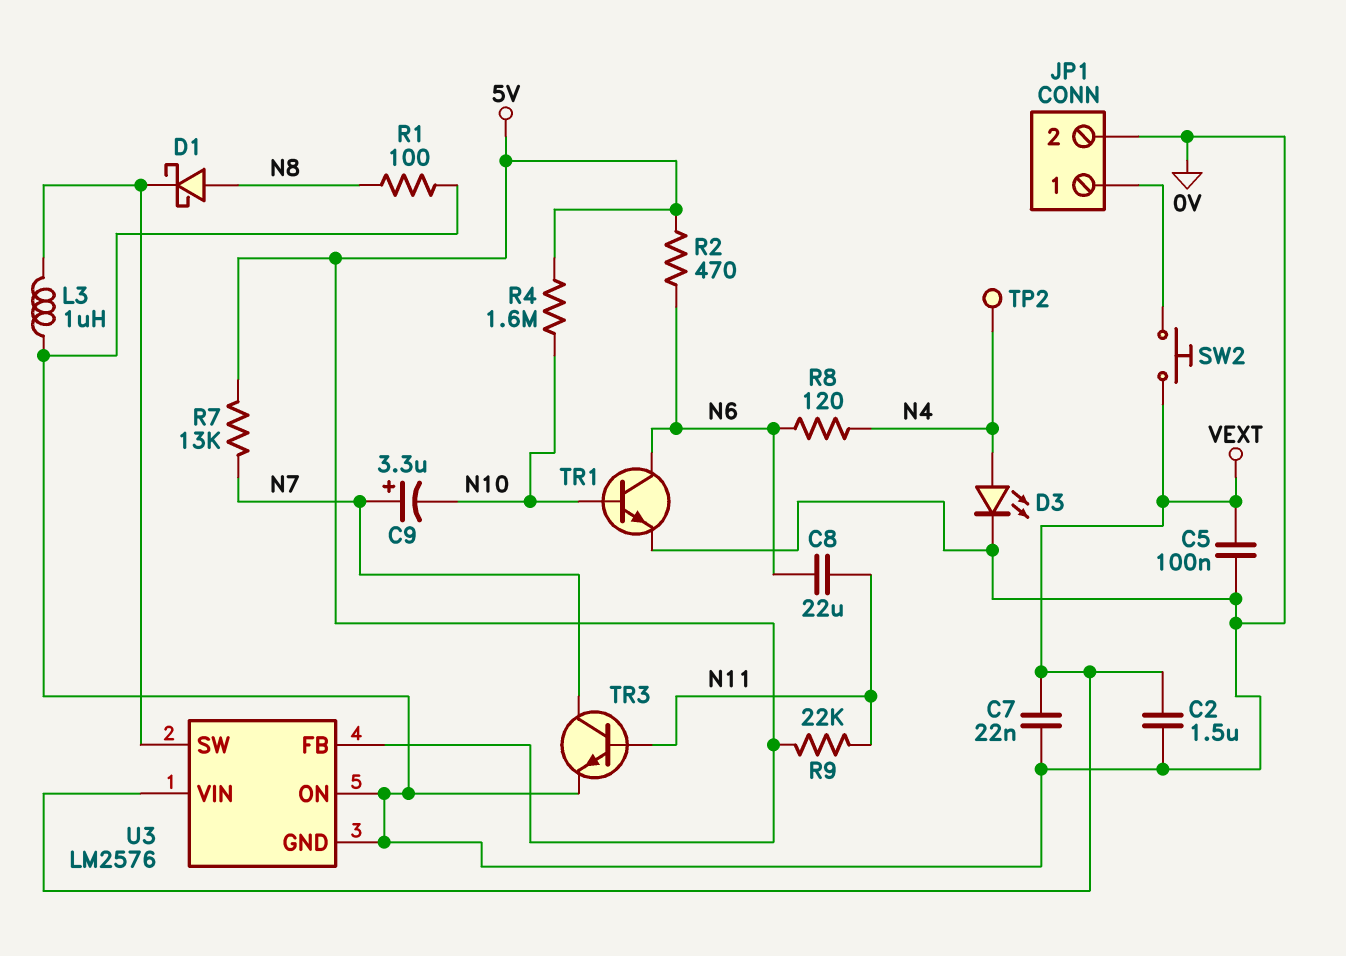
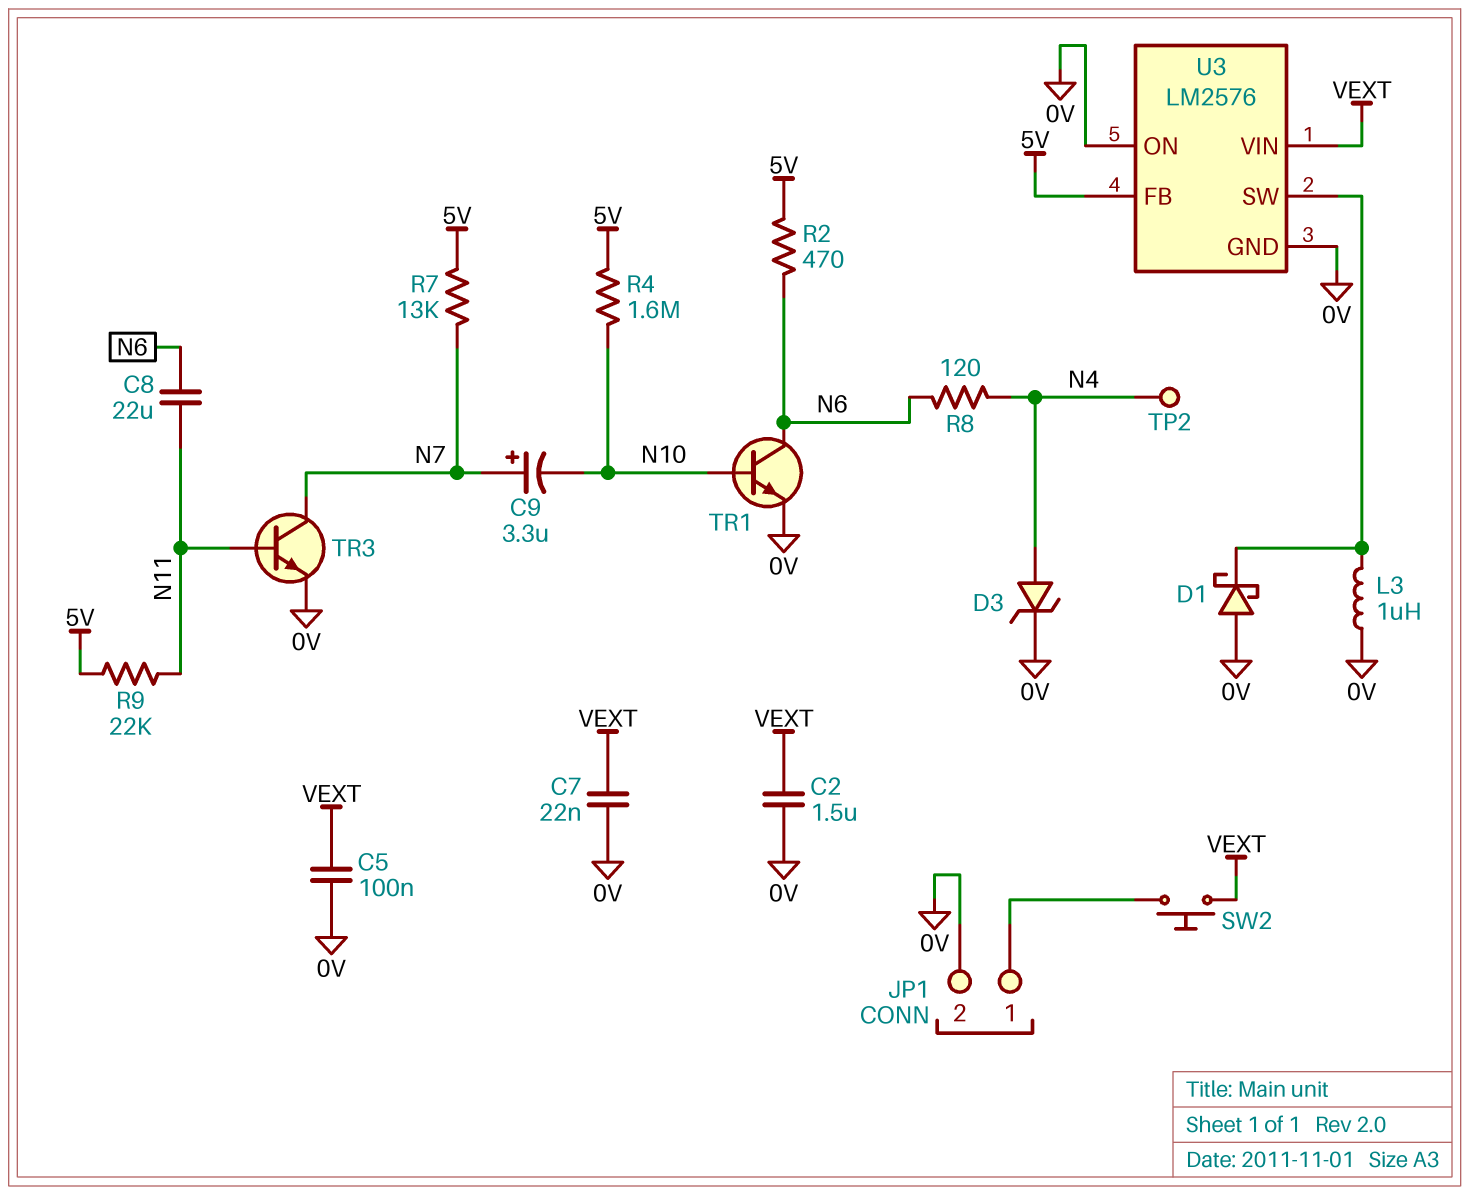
D1: schottky (A N8, K U3/SW) -> schottky (A 0V, K U3/SW)
D3: LED (A N4, K 0V) -> zener (A N4, K 0V)
R1: 100 (0V, N8) -> none

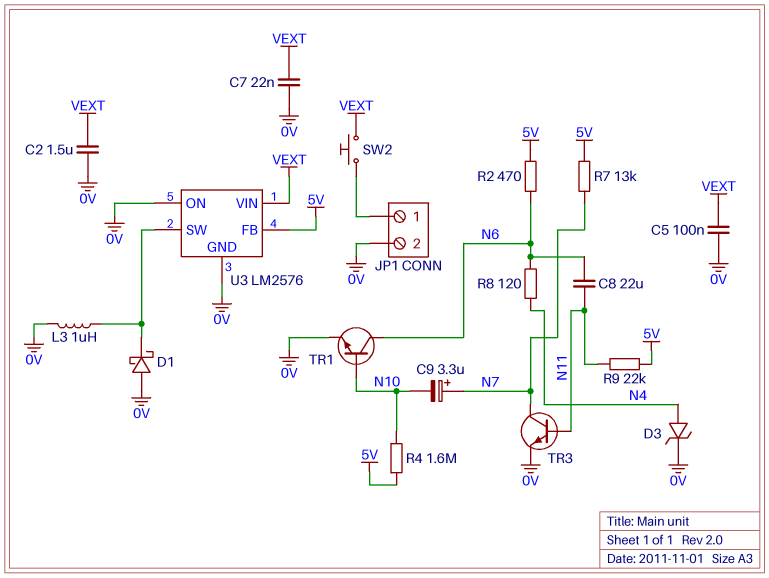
TP2: test point (N4) -> none

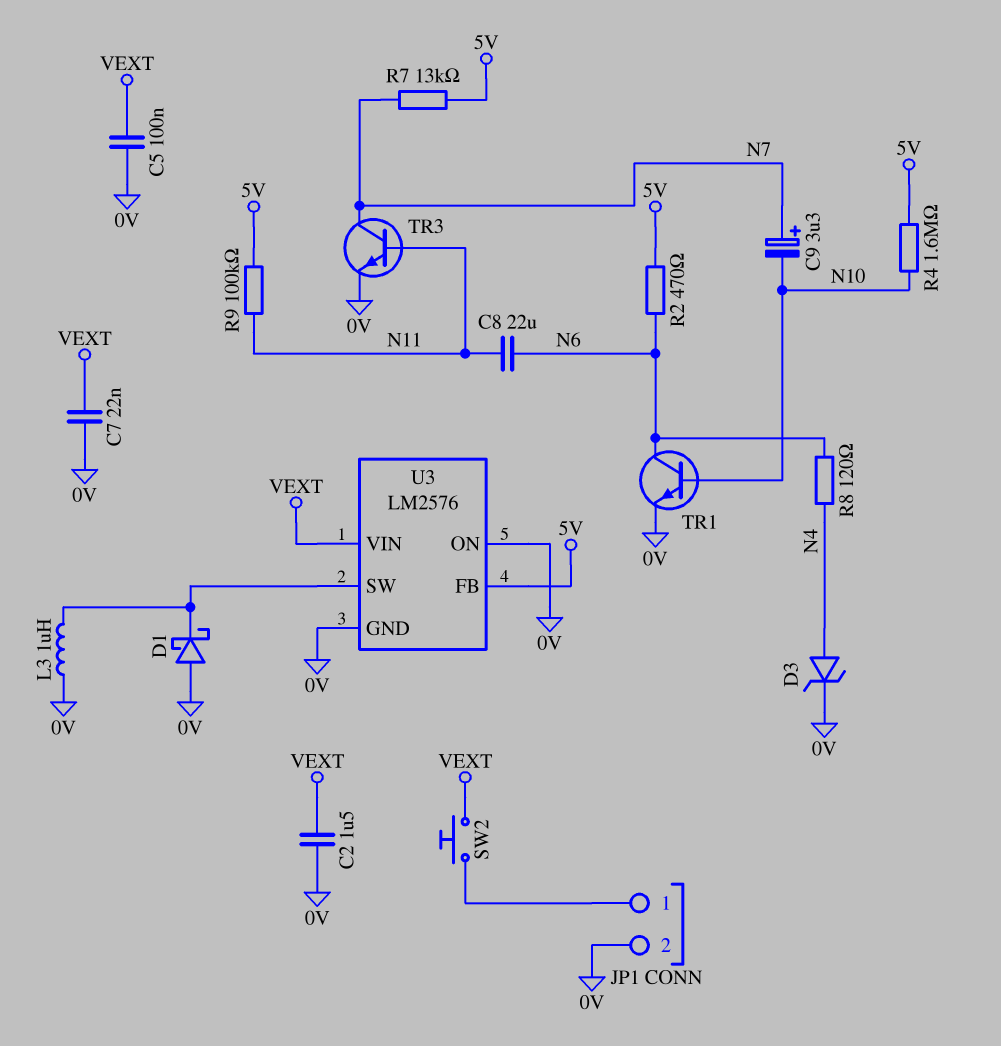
R9: 22k (5V, N11) -> 100k (5V, N11)

